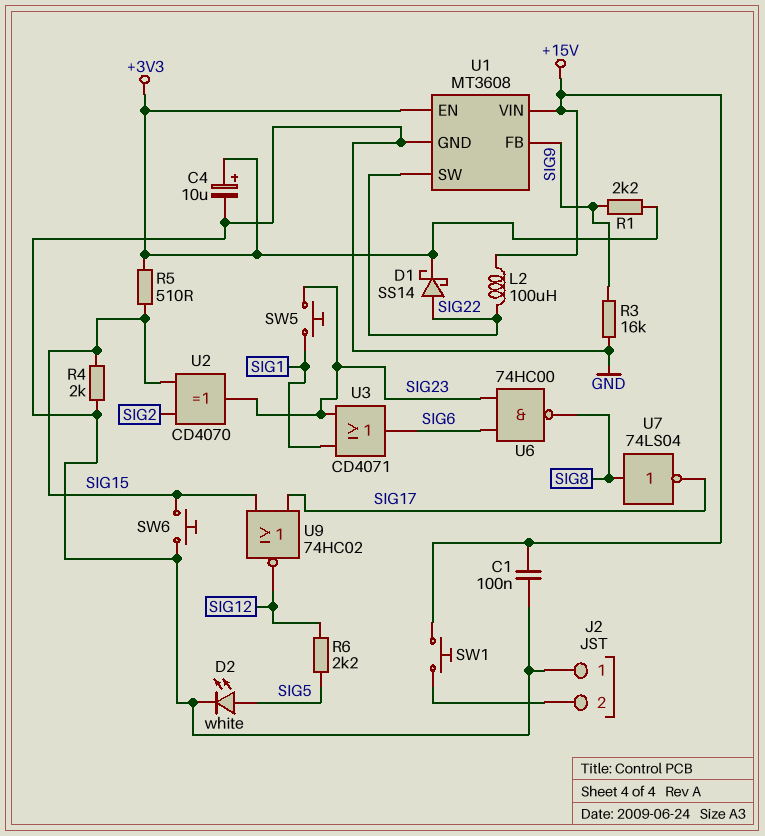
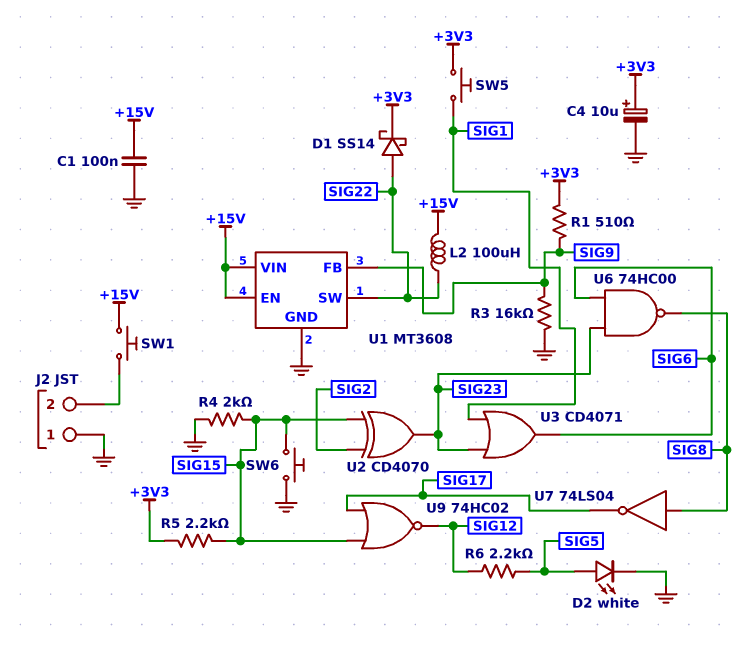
R1: 2.2k (+3V3, SIG9) -> 510 (+3V3, SIG9)
R5: 510 (+3V3, SIG15) -> 2.2k (+3V3, SIG15)
SW5: button (SIG1, SIG23) -> button (+3V3, SIG1)
U1 pin EN: +3V3 -> +15V

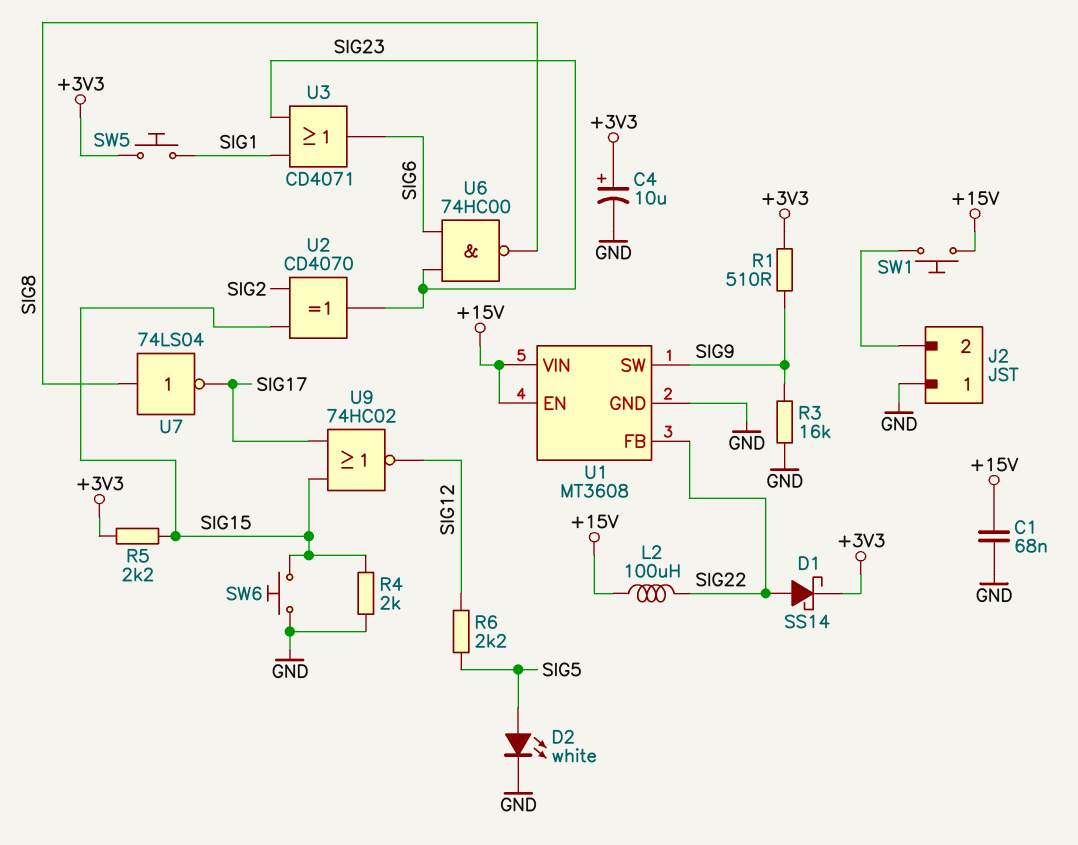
C1: 100nF (+15V, GND) -> 68nF (+15V, GND)
U1 pin FB: SIG9 -> SIG22
U1 pin SW: SIG22 -> SIG9

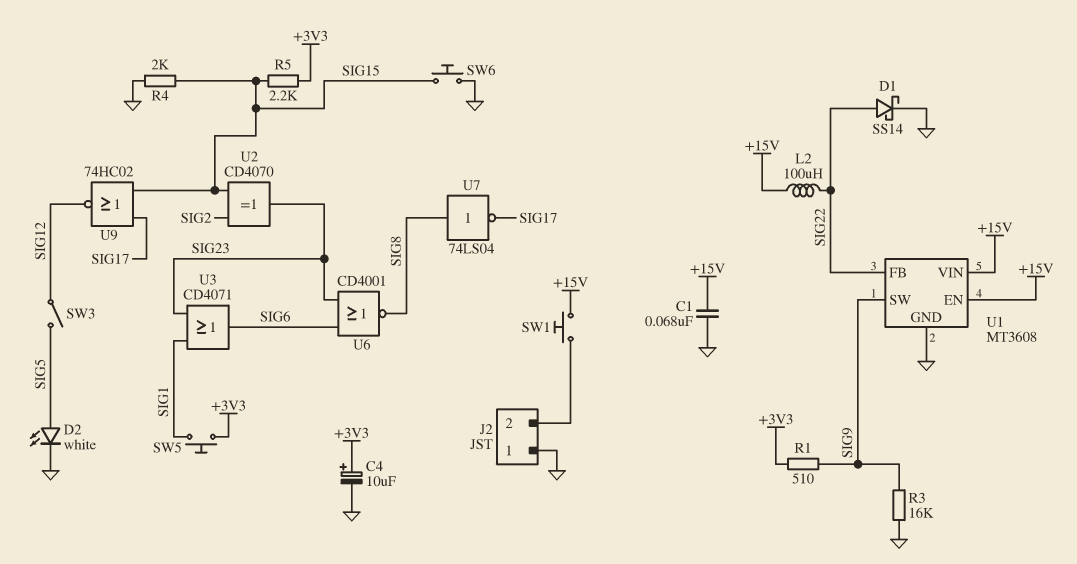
D1: schottky SS14 (A SIG22, K +3V3) -> schottky SS14 (A SIG22, K GND)
R6: 2.2k (SIG5, SIG12) -> none
SW3: none -> switch (SIG5, SIG12)
U6: NAND 74HC00 (in SIG6, in SIG23, out SIG8) -> NOR CD4001 (in SIG6, in SIG23, out SIG8)

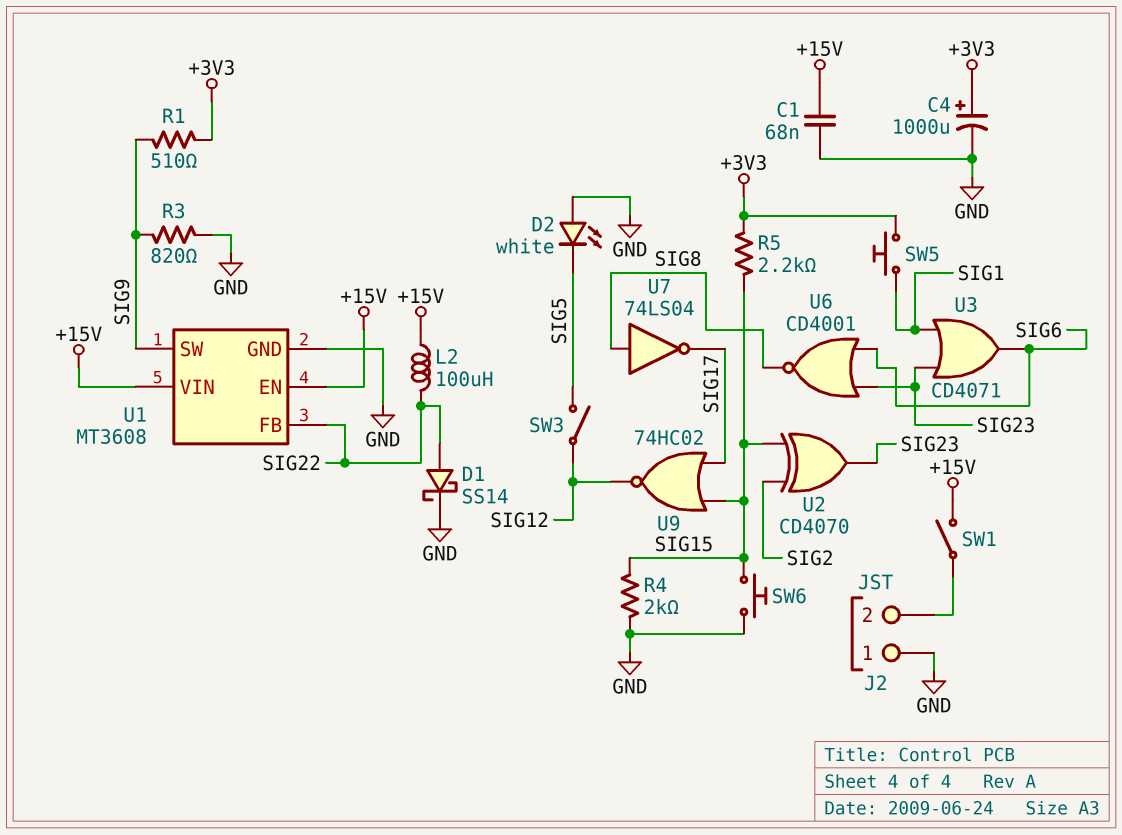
C4: 10uF (plus +3V3, minus GND) -> 1000uF (plus +3V3, minus GND)
D2: LED white (A SIG5, K GND) -> LED white (A GND, K SIG5)
R3: 16k (GND, SIG9) -> 820 (GND, SIG9)
SW1: button (+15V, J2/2) -> switch (+15V, J2/2)

